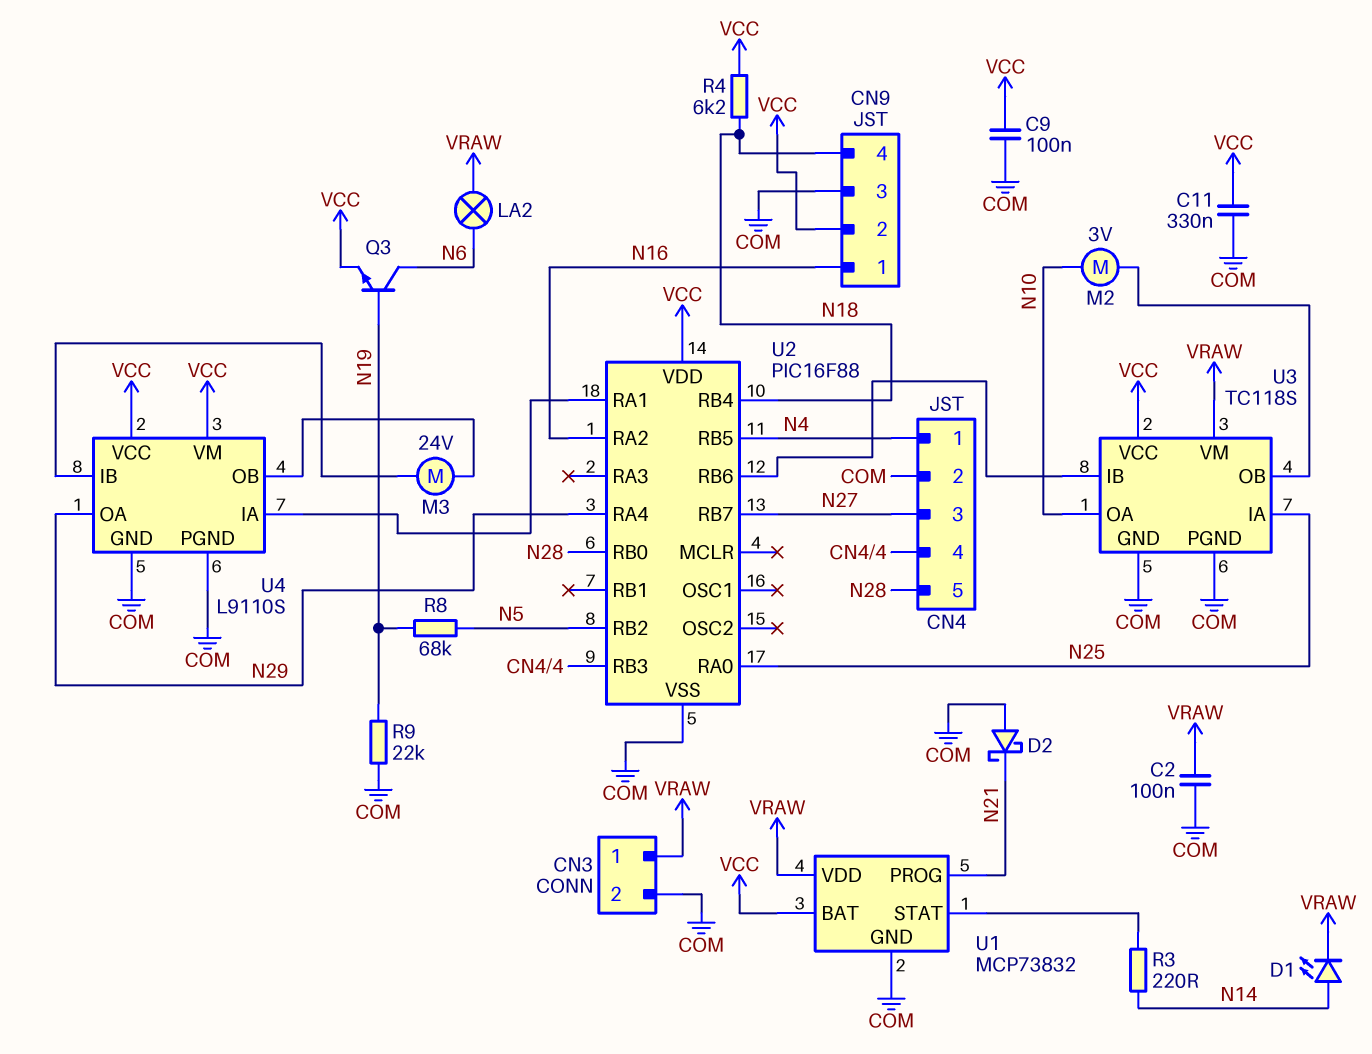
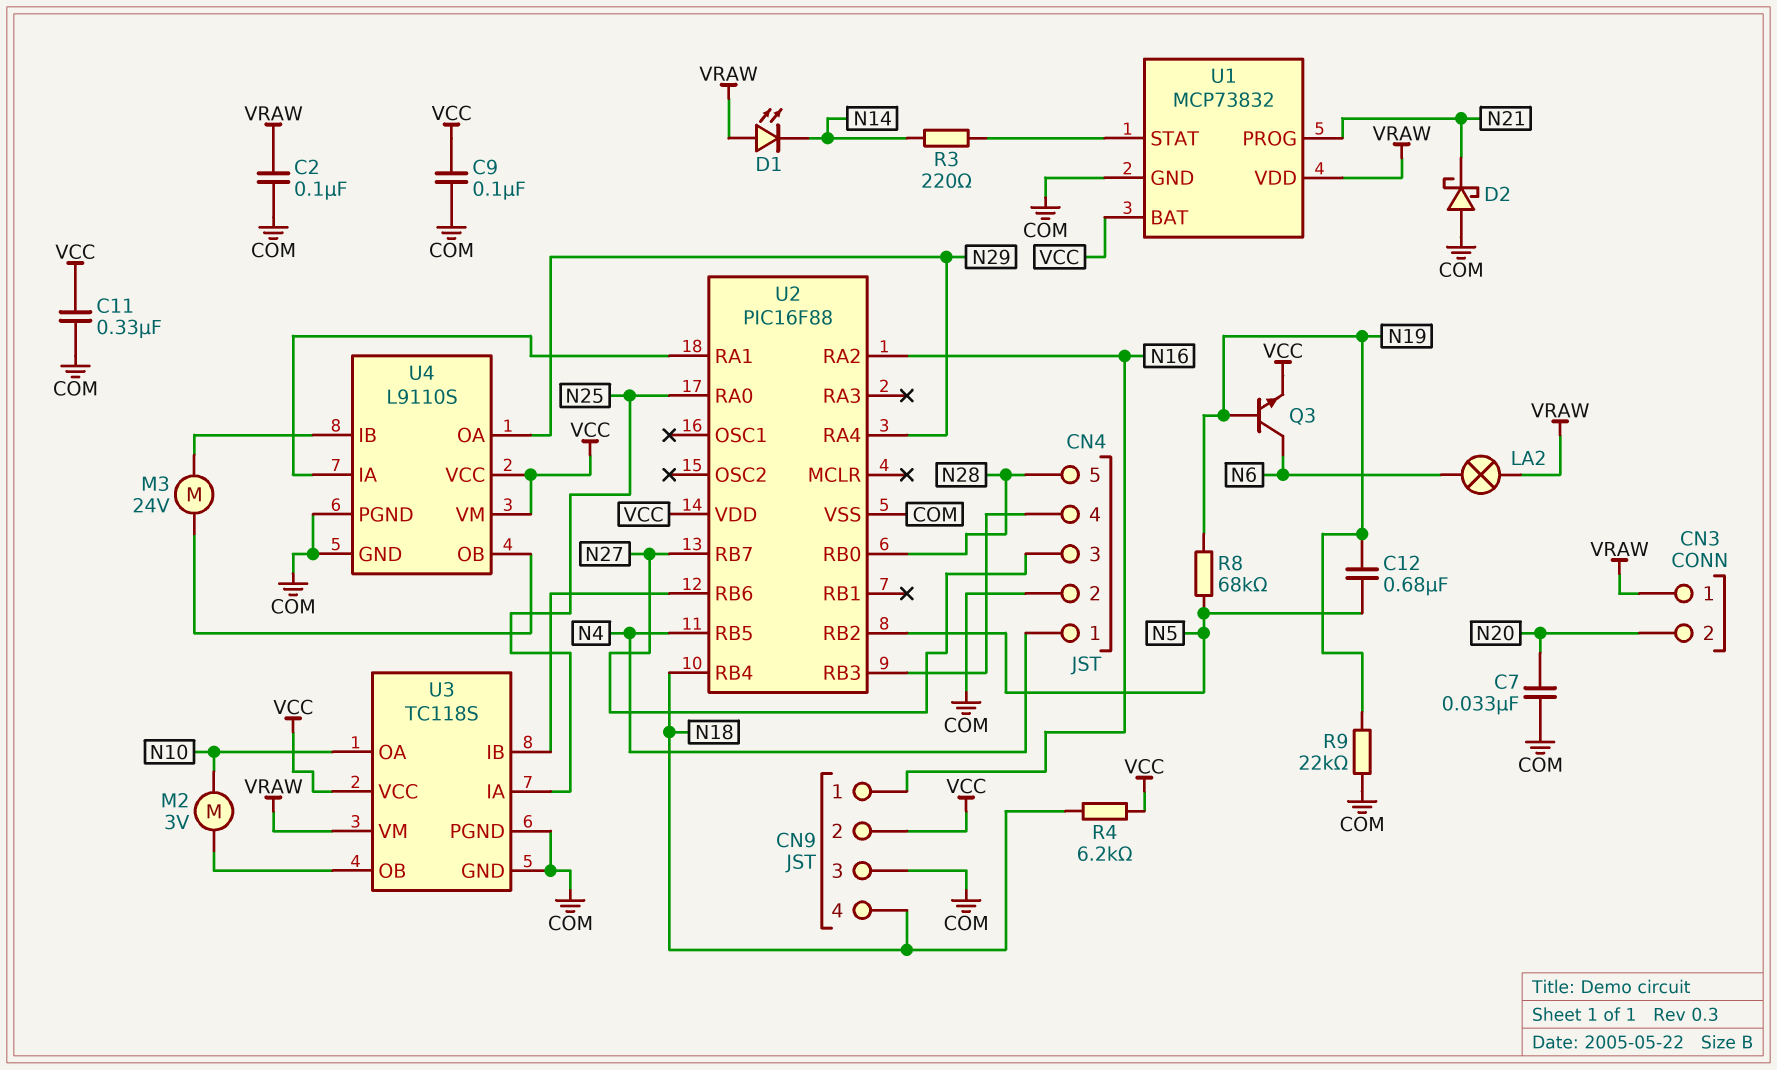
C7: none -> 33nF (COM, N20)
C12: none -> 680nF (N5, N19)
CN3 pin 2: COM -> N20
D1: LED (A N14, K VRAW) -> LED (A VRAW, K N14)

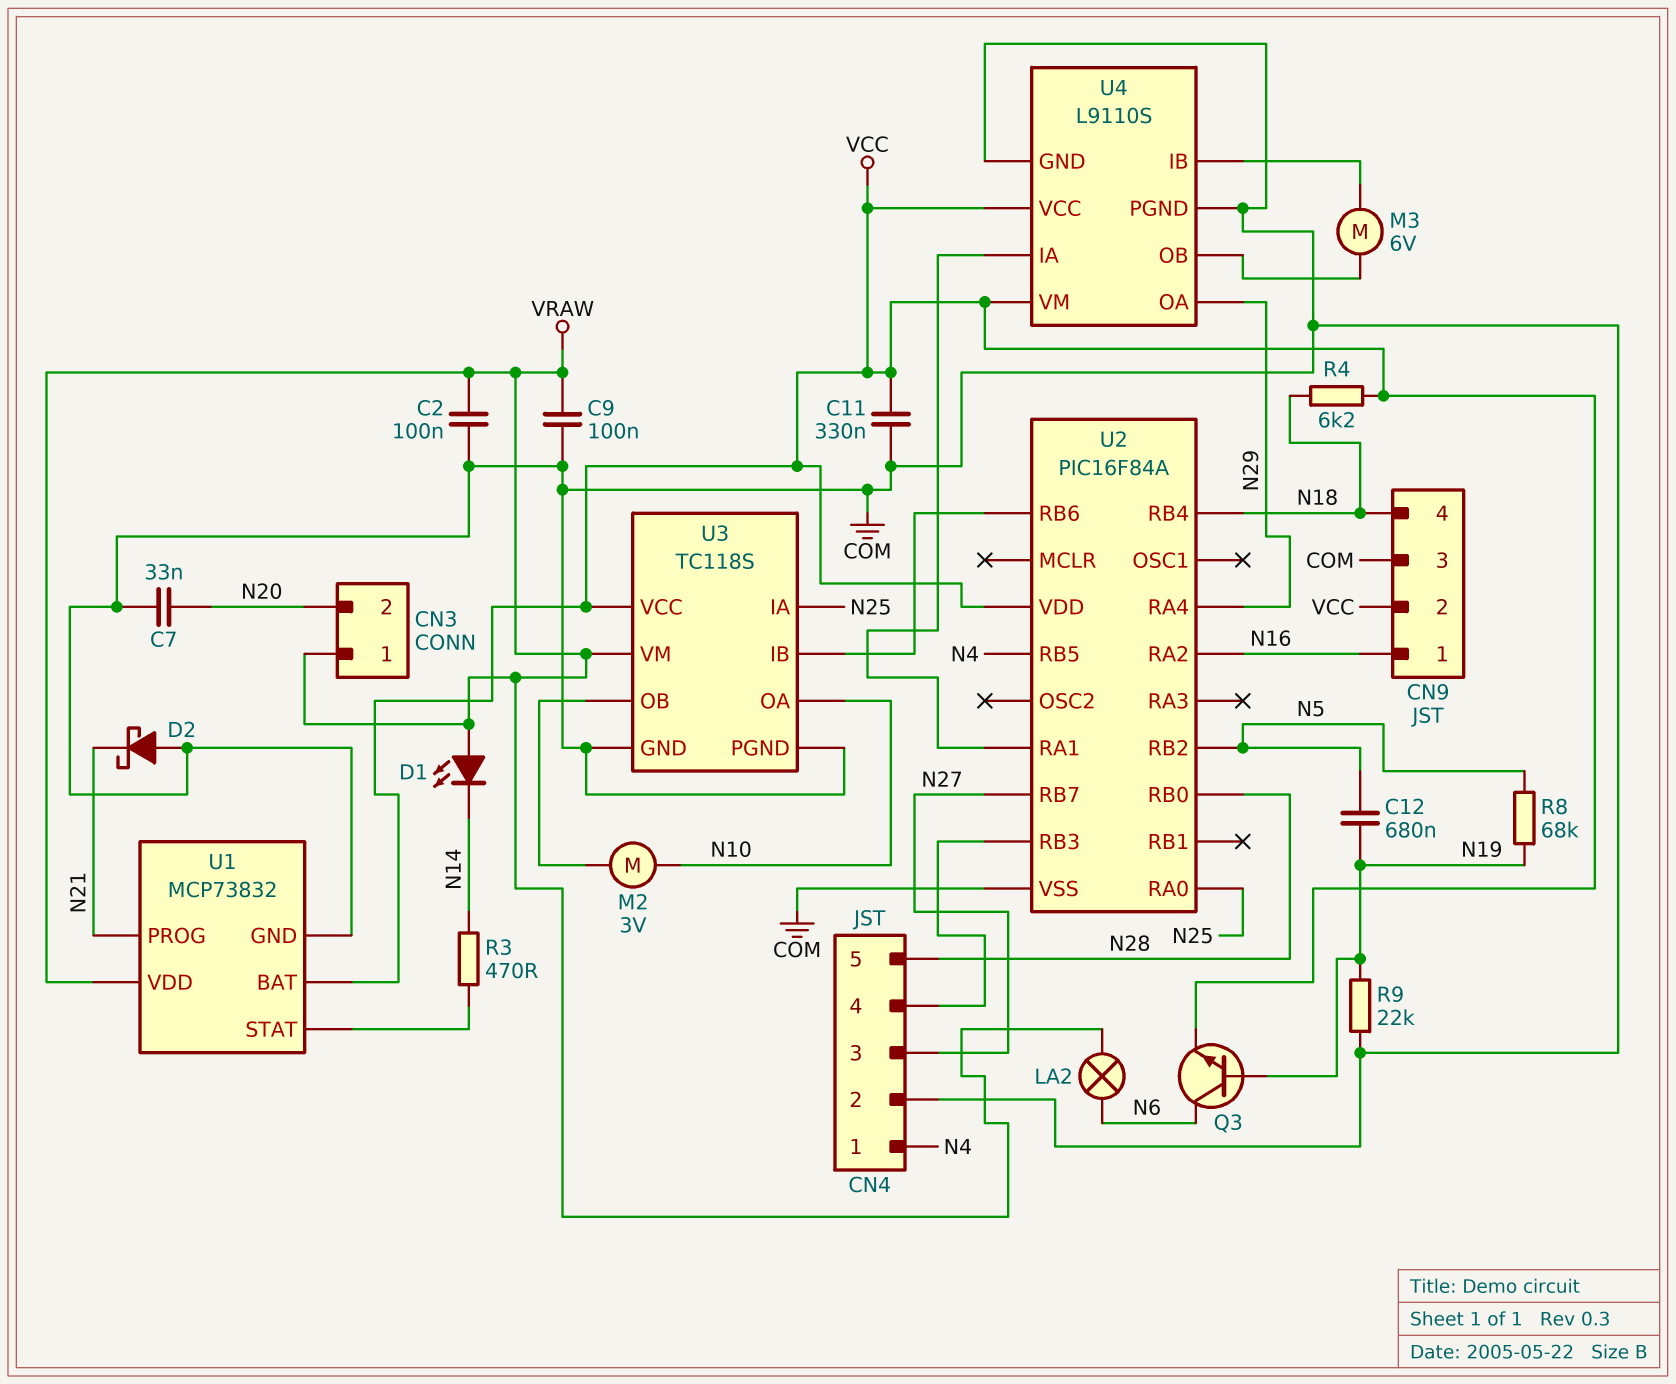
C9: 100nF (COM, VCC) -> 100nF (COM, VRAW)
M3: motor 24V (U4/IB, U4/OB) -> motor 6V (U4/IB, U4/OB)
R3: 220 (N14, U1/STAT) -> 470 (N14, U1/STAT)
U2: PIC16F88 -> PIC16F84A

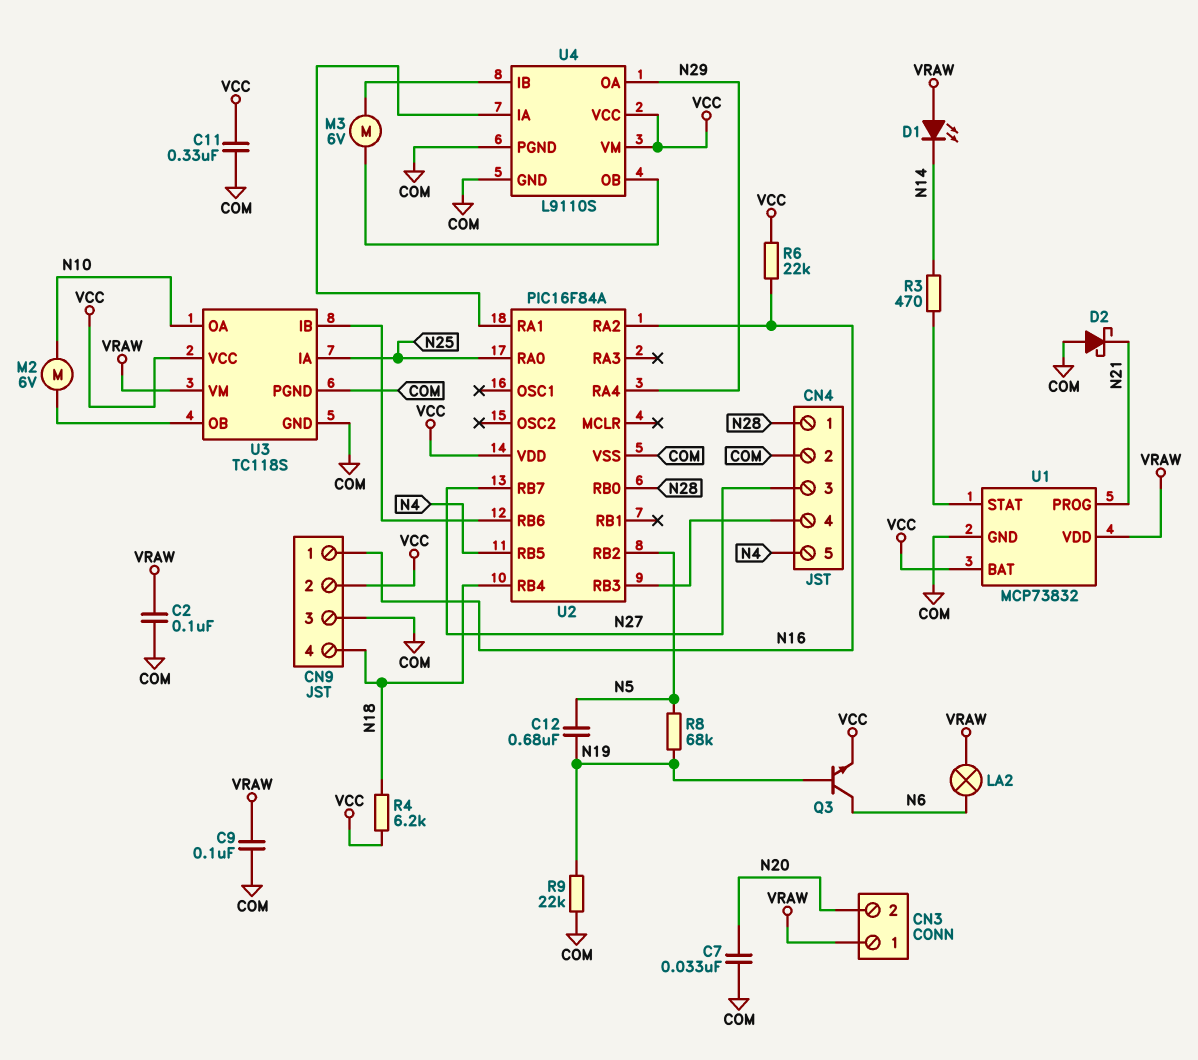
CN4 pin 1: N4 -> N28
CN4 pin 5: N28 -> N4
M2: motor 3V (N10, U3/OB) -> motor 6V (N10, U3/OB)
R6: none -> 22k (N16, VCC)

